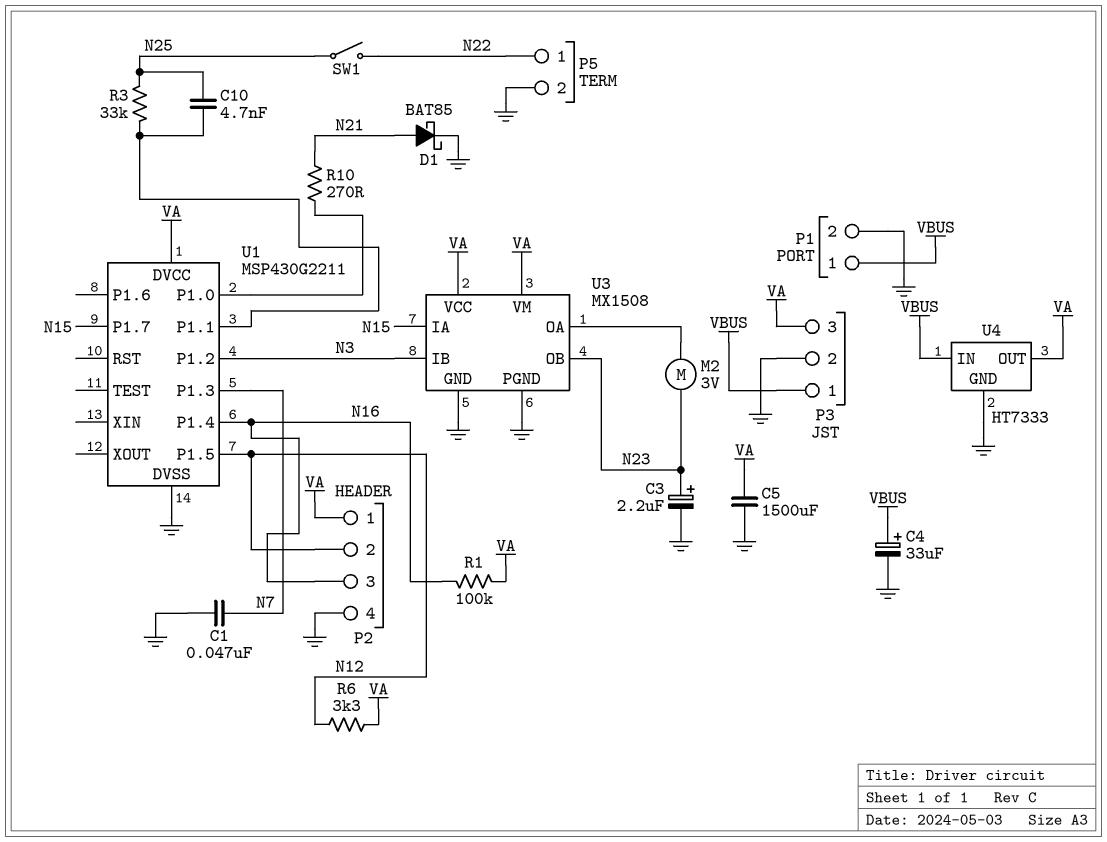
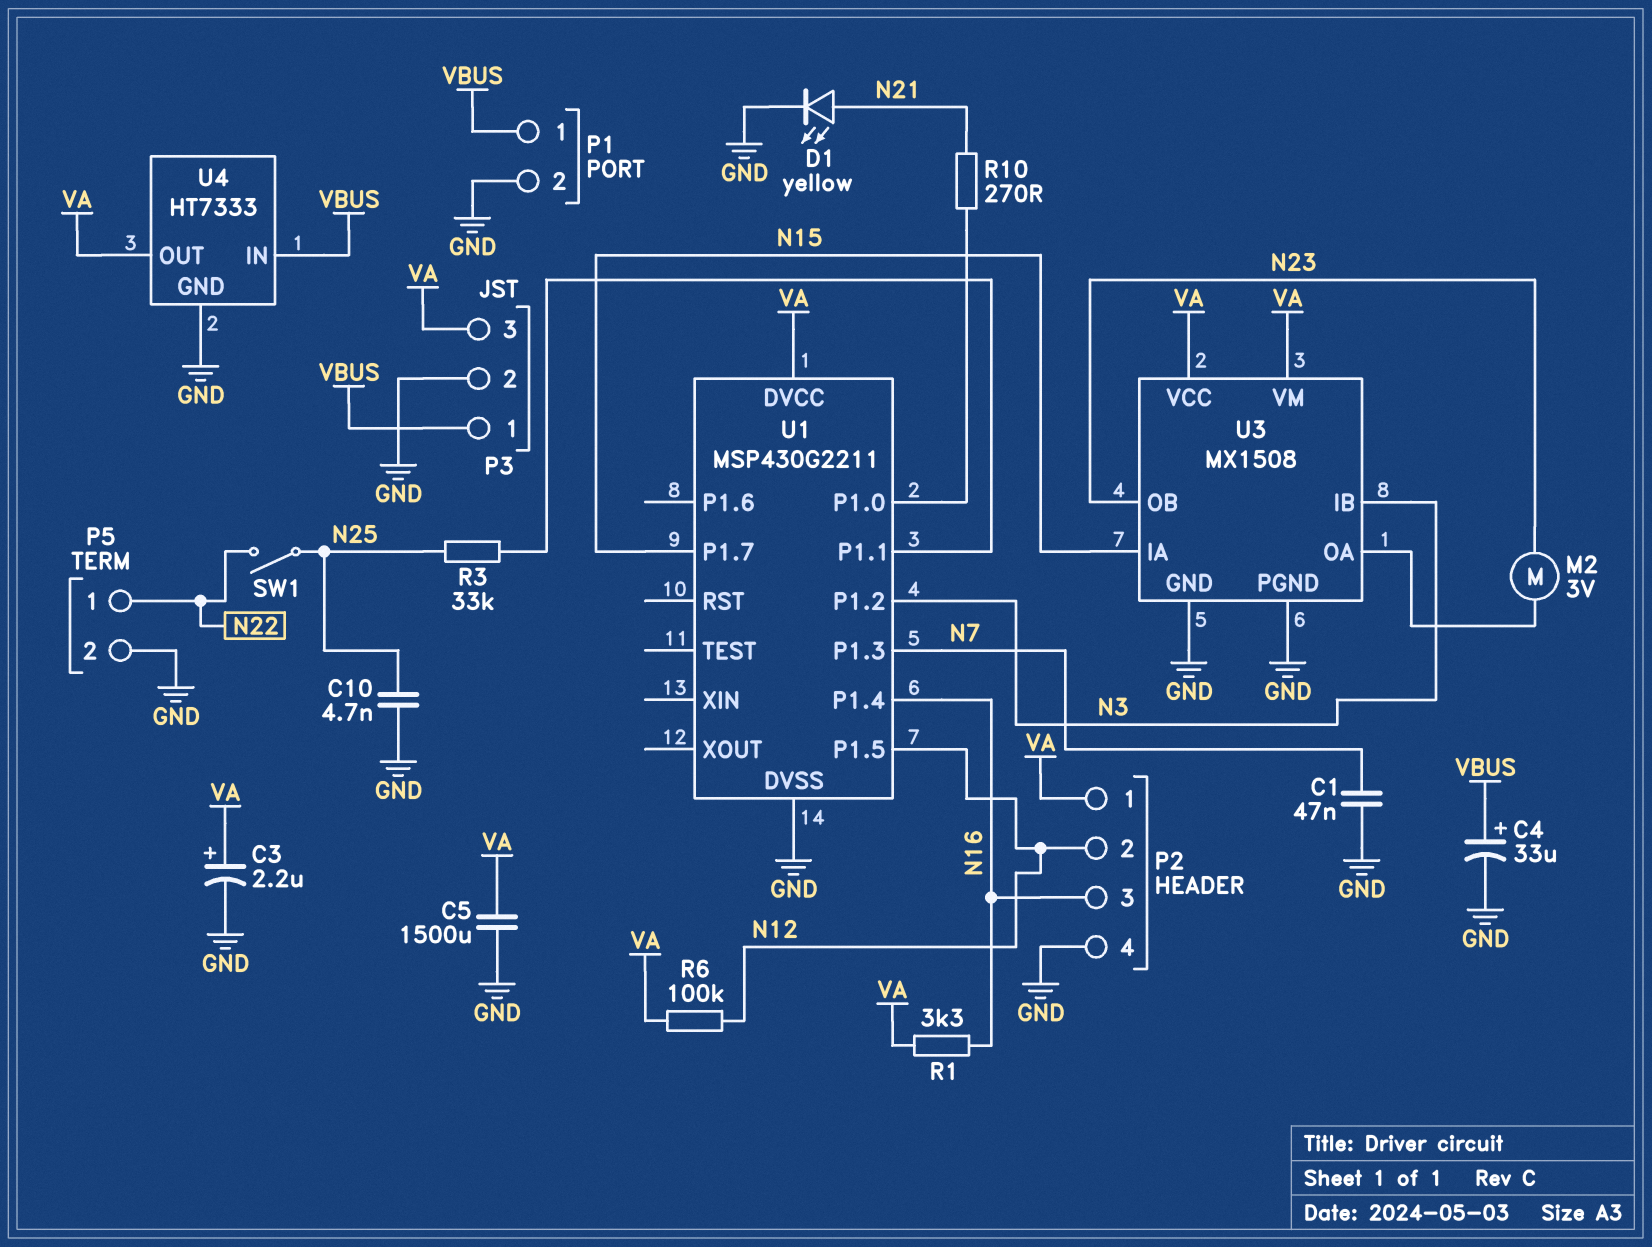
C3: 2.2uF (plus N23, minus GND) -> 2.2uF (plus VA, minus GND)
C10: 4.7nF (N25, U1/P1.1) -> 4.7nF (GND, N25)
D1: schottky BAT85 (A N21, K GND) -> LED yellow (A N21, K GND)
R1: 100k (N16, VA) -> 3.3k (N16, VA)
R6: 3.3k (N12, VA) -> 100k (N12, VA)

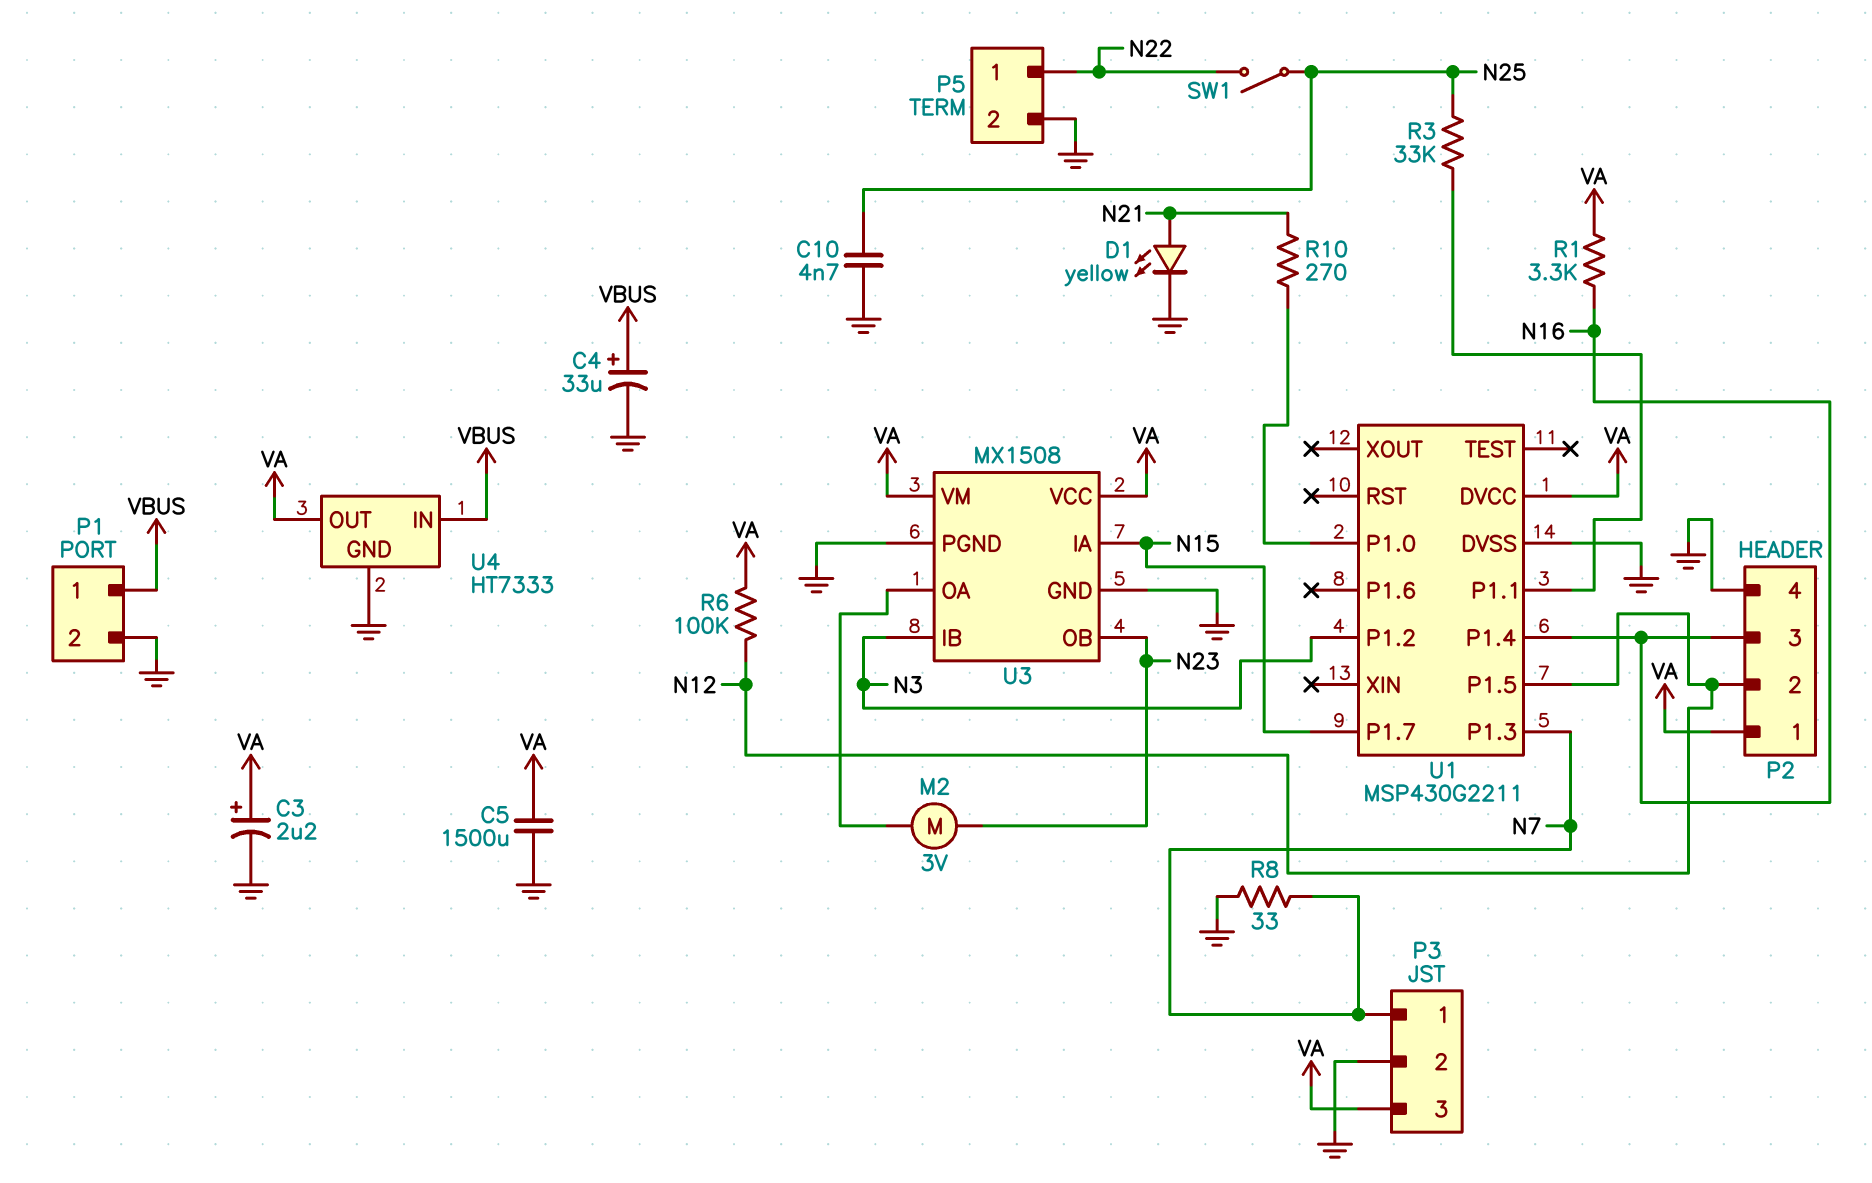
C1: 47nF (GND, N7) -> none
P3 pin 1: VBUS -> N7
R8: none -> 33 (GND, N7)

